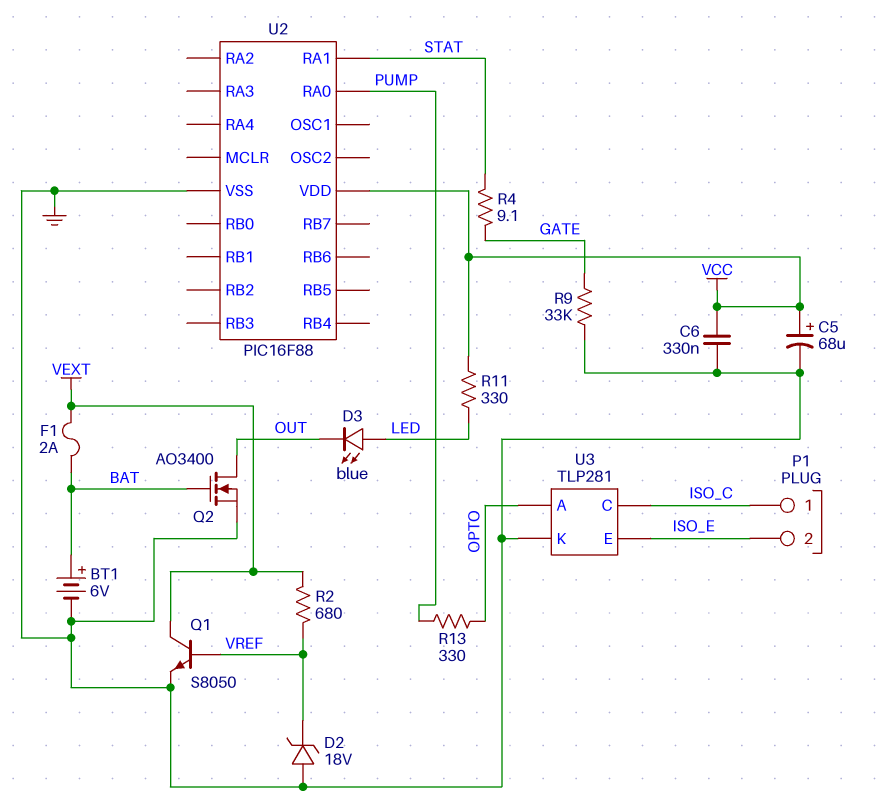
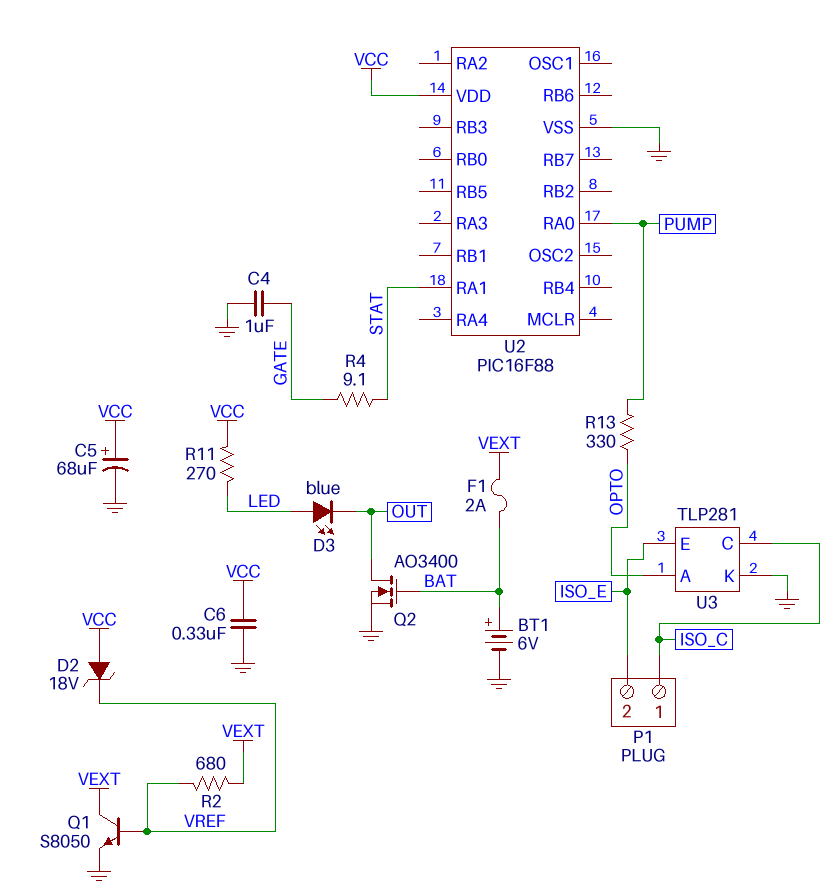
C4: none -> 1uF (GATE, GND)
D2: zener 18V (A GND, K VREF) -> zener 18V (A VCC, K VREF)
R9: 33k (GATE, GND) -> none
R11: 330 (LED, VCC) -> 270 (LED, VCC)

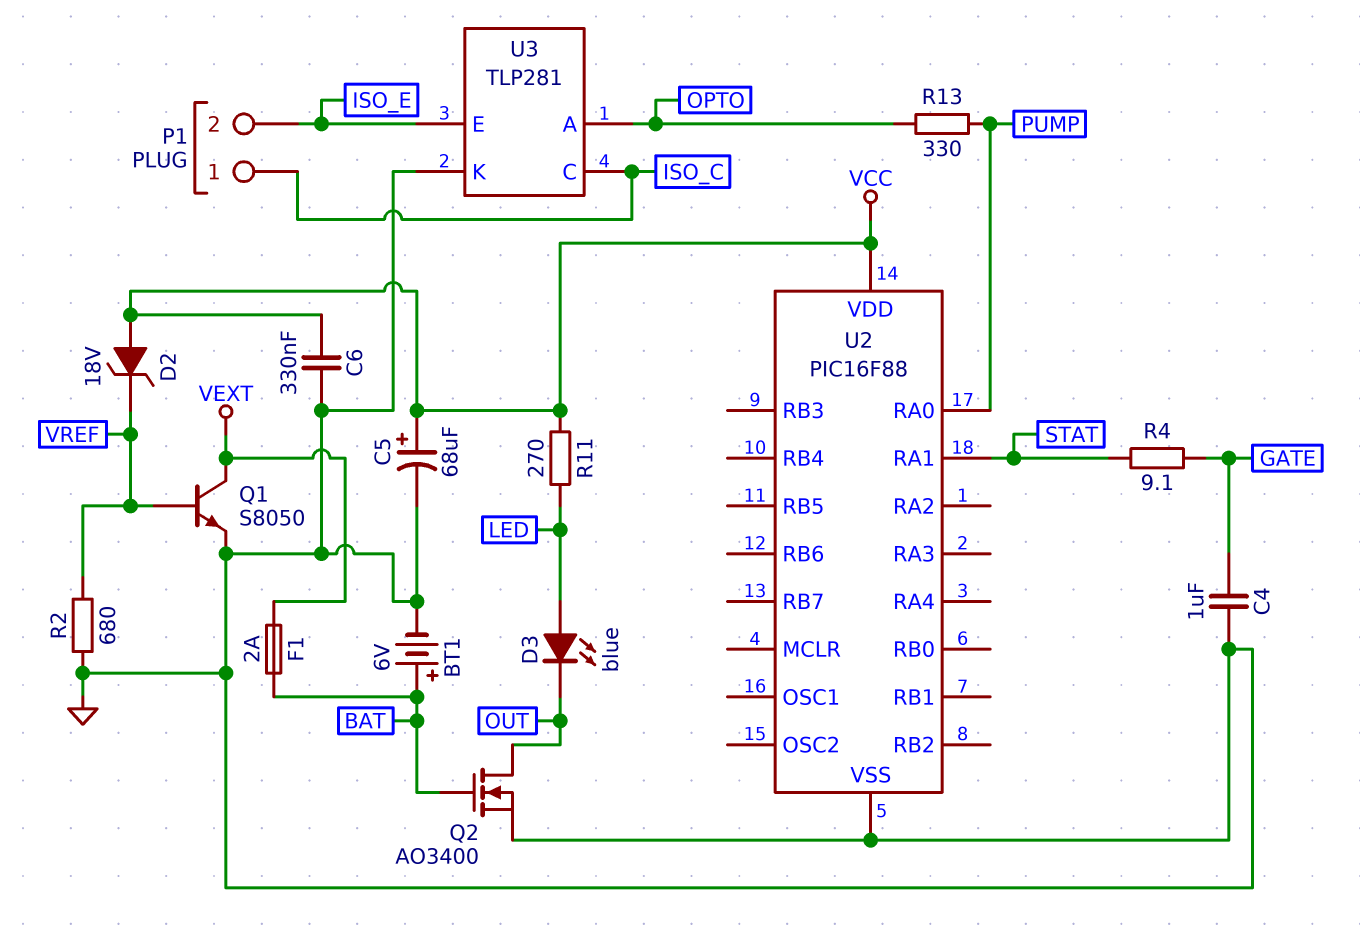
R2: 680 (VEXT, VREF) -> 680 (GND, VREF)

